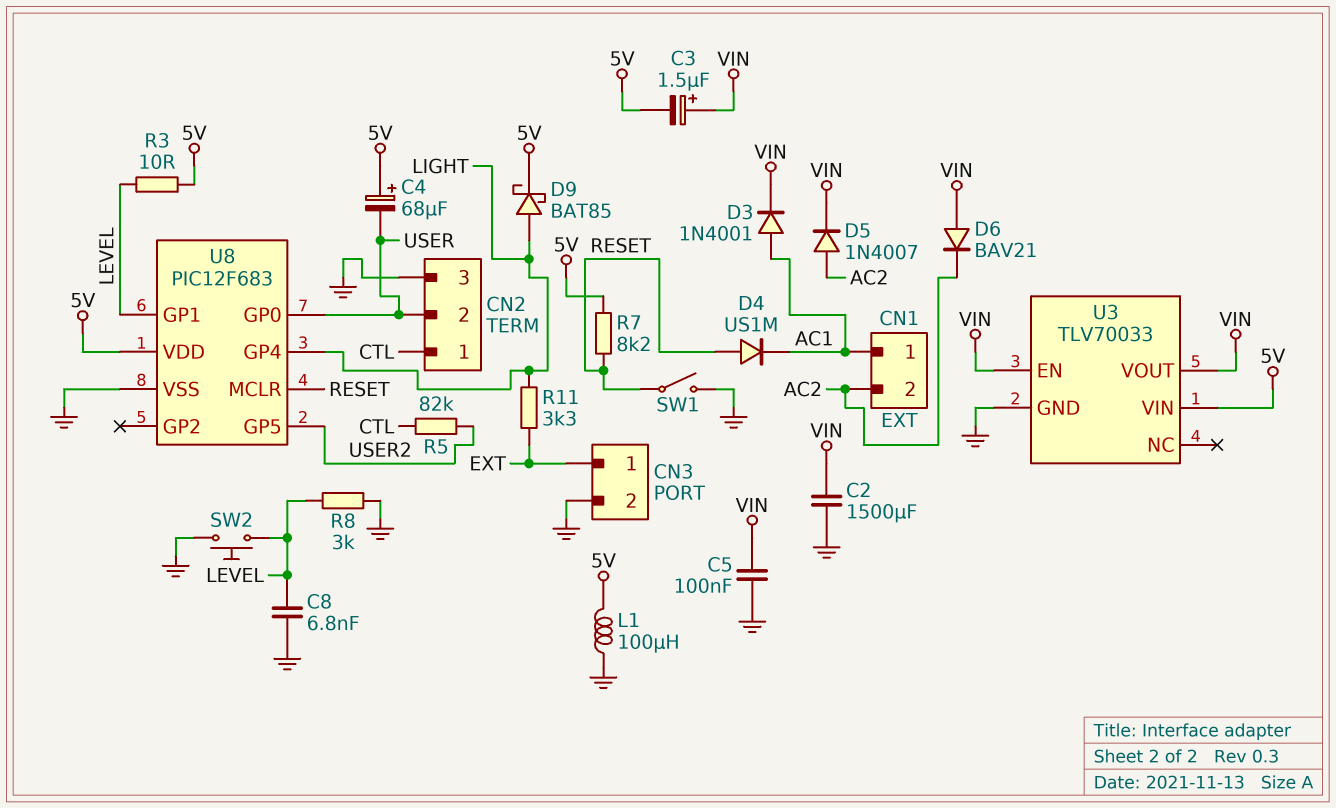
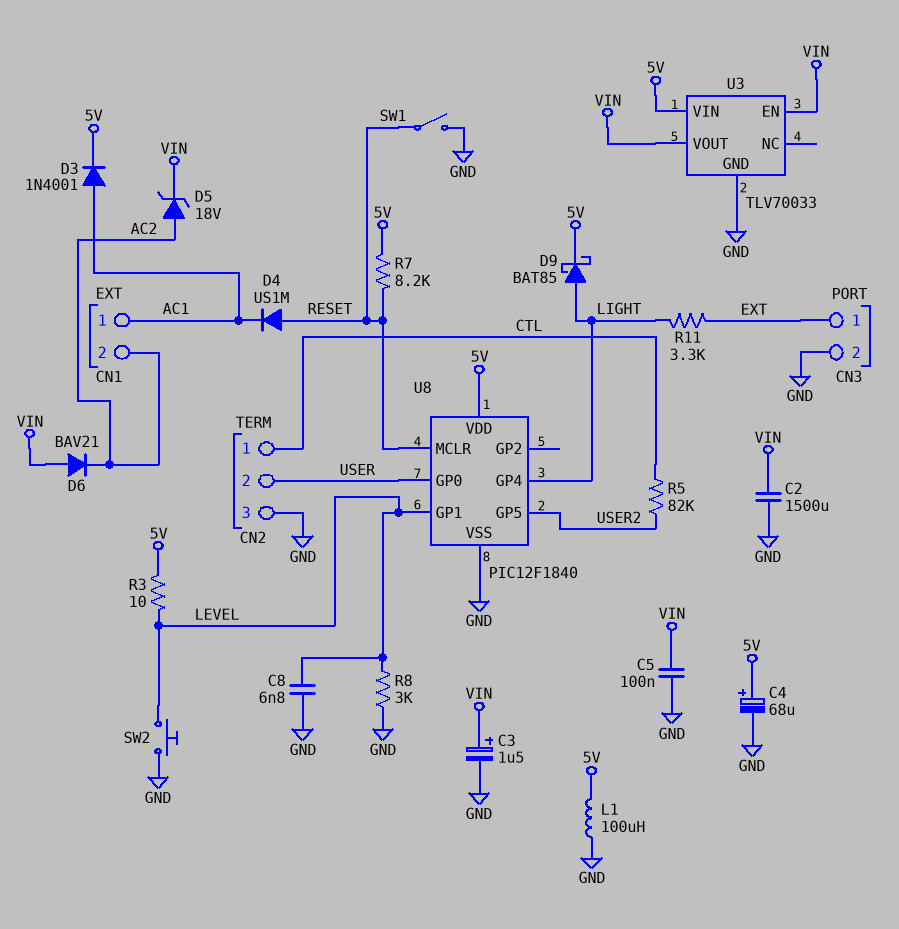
C3: 1.5uF (plus VIN, minus 5V) -> 1.5uF (plus VIN, minus GND)
C4: 68uF (plus 5V, minus USER) -> 68uF (plus 5V, minus GND)
D3: diode 1N4001 (A AC1, K VIN) -> diode 1N4001 (A AC1, K 5V)
D5: diode 1N4007 (A AC2, K VIN) -> zener 18V (A AC2, K VIN)
U8: PIC12F683 -> PIC12F1840

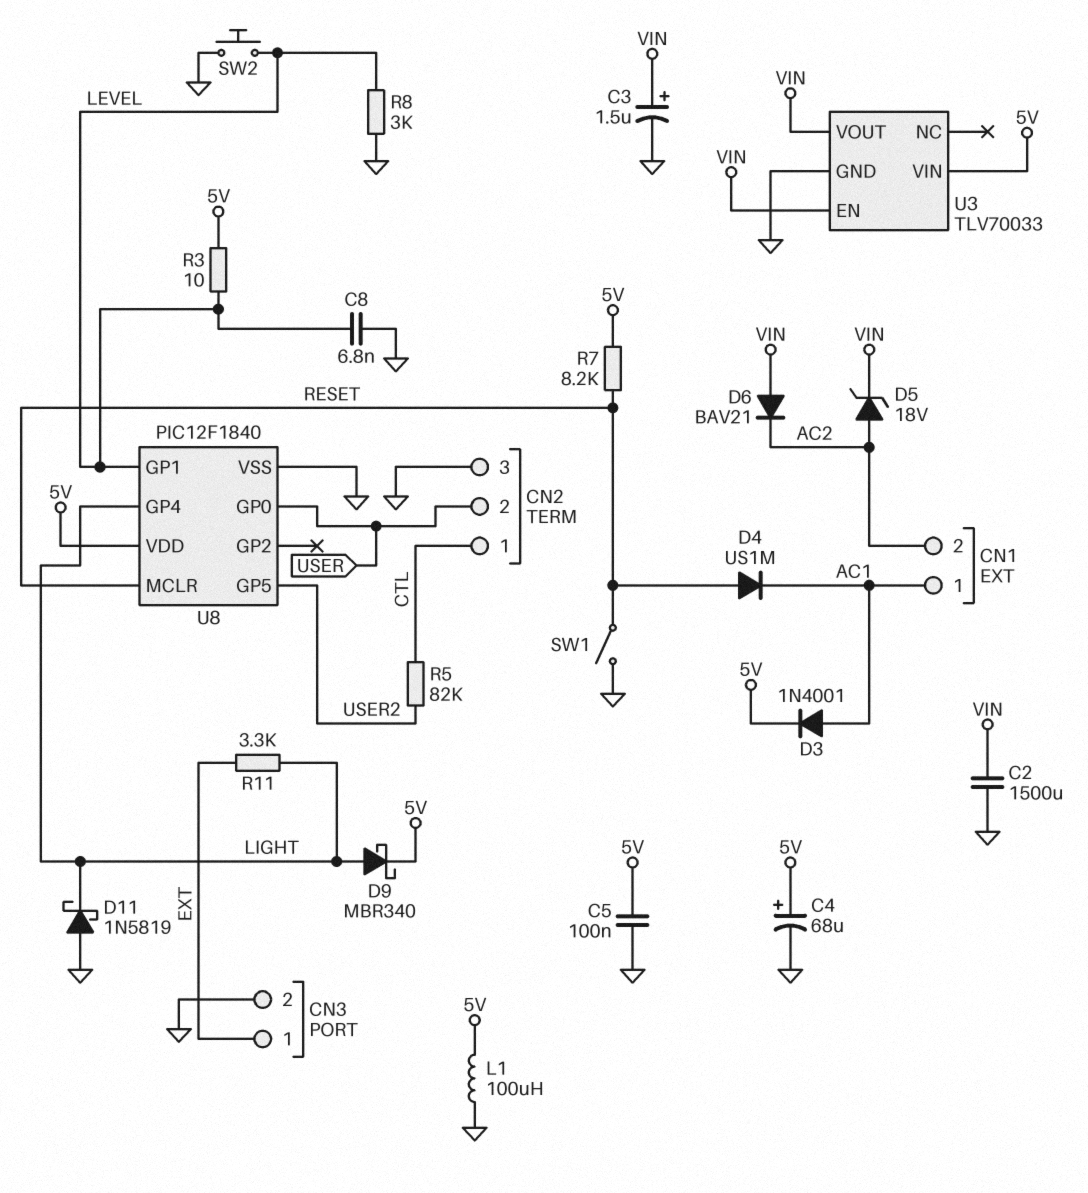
C5: 100nF (GND, VIN) -> 100nF (5V, GND)
D9: schottky BAT85 (A LIGHT, K 5V) -> schottky MBR340 (A LIGHT, K 5V)
D11: none -> schottky 1N5819 (A GND, K LIGHT)

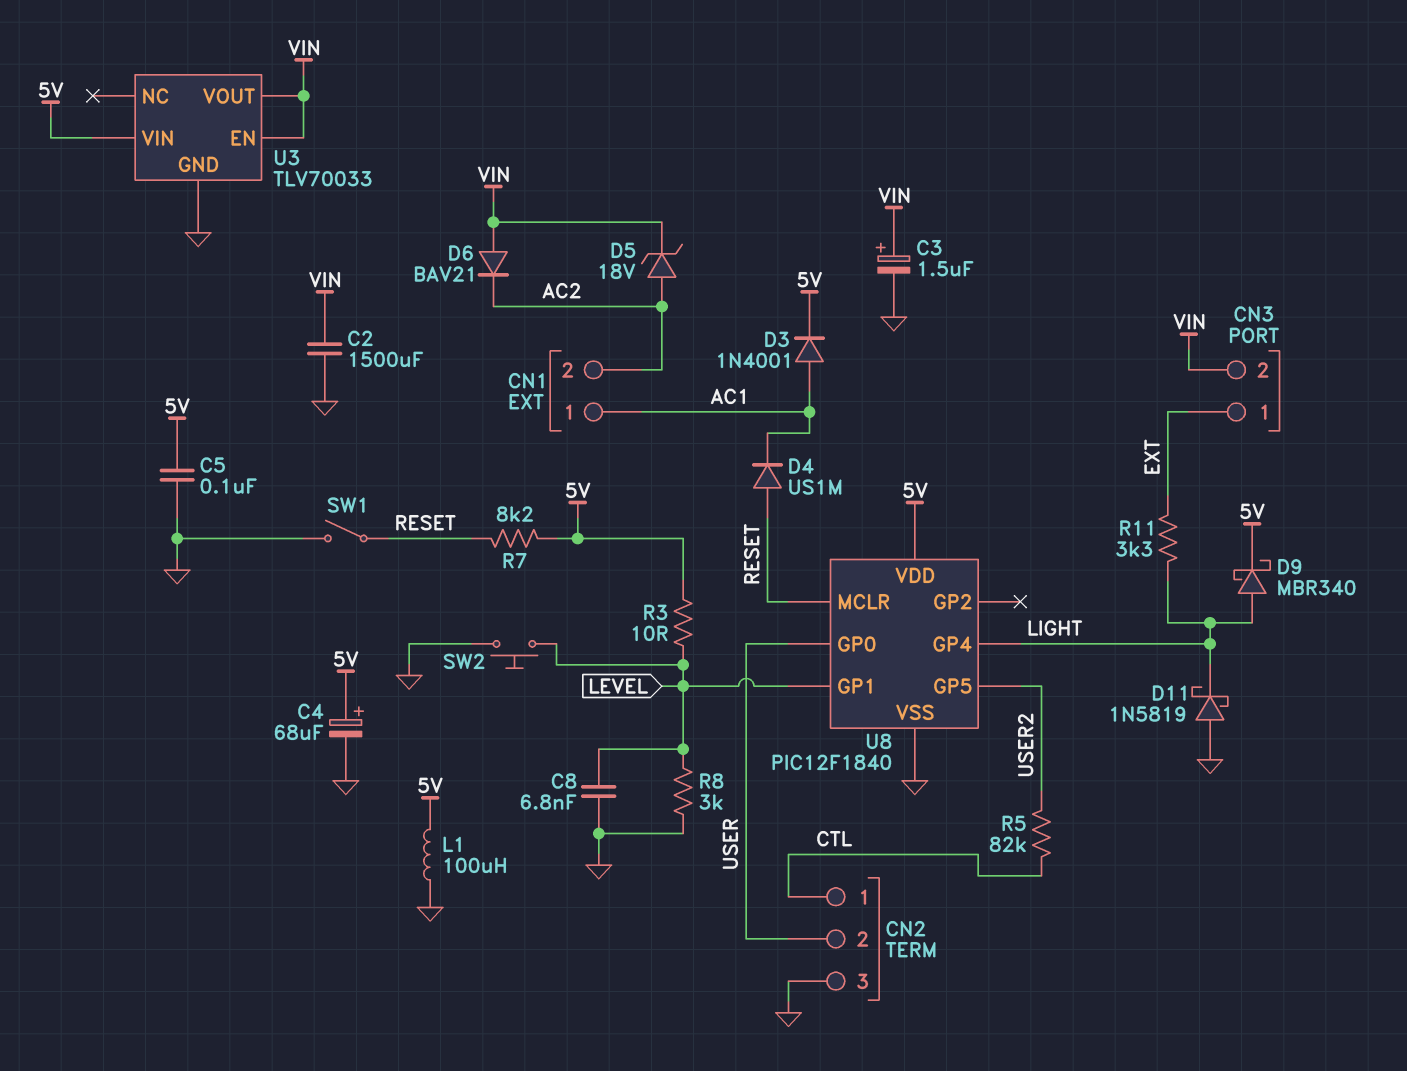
CN3 pin 2: GND -> VIN

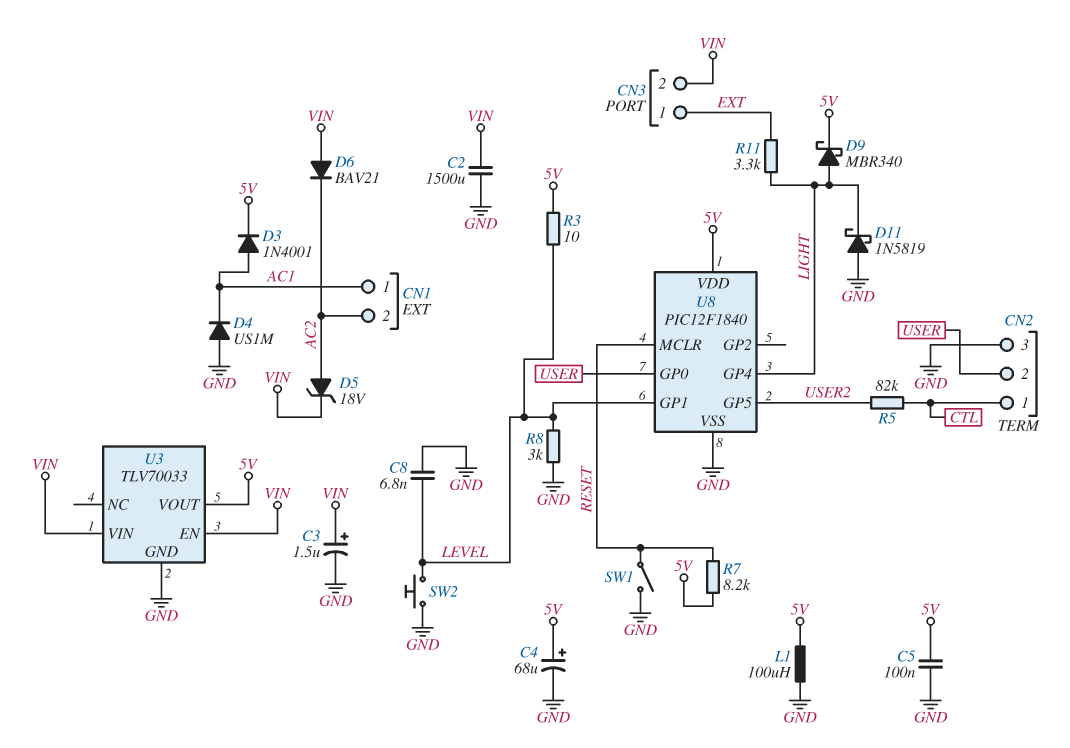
D4: diode US1M (A RESET, K AC1) -> diode US1M (A GND, K AC1)
U3 pin VIN: 5V -> VIN
U3 pin VOUT: VIN -> 5V

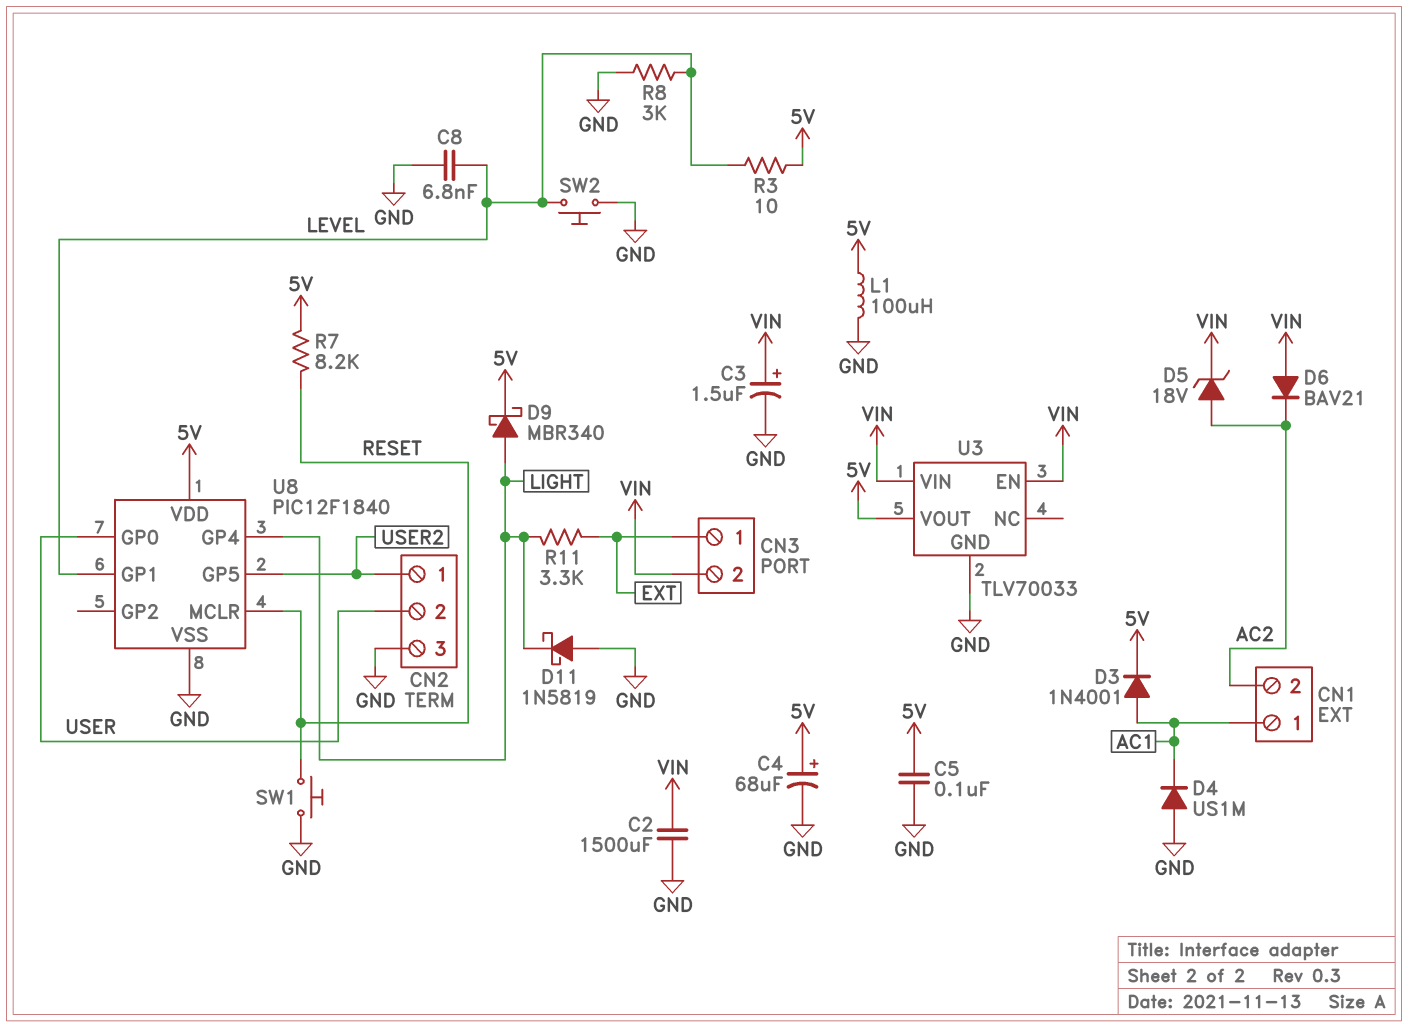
CN2 pin 1: CTL -> USER2
R5: 82k (CTL, USER2) -> none
SW1: switch (GND, RESET) -> button (GND, RESET)

